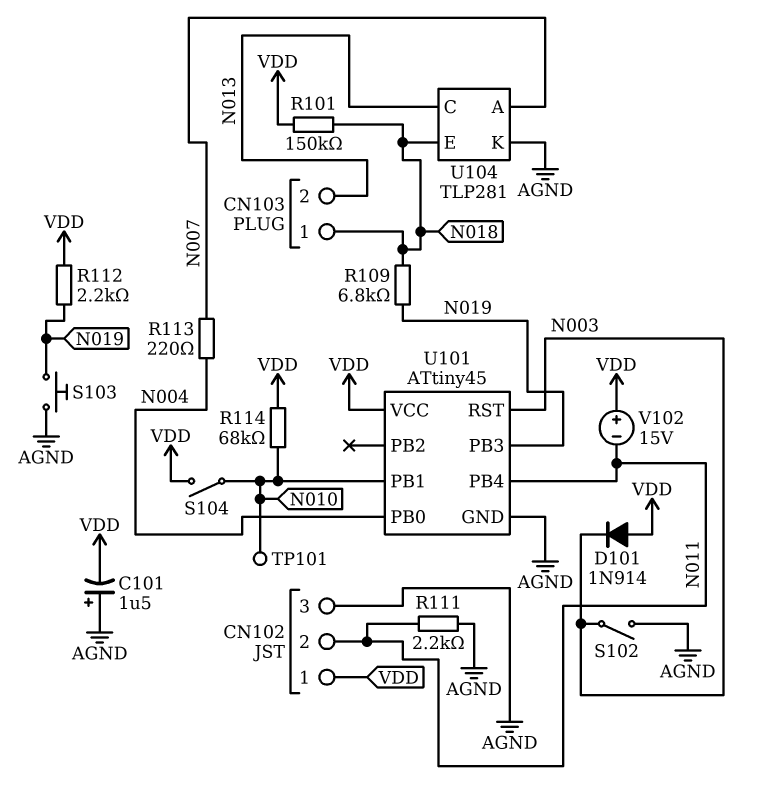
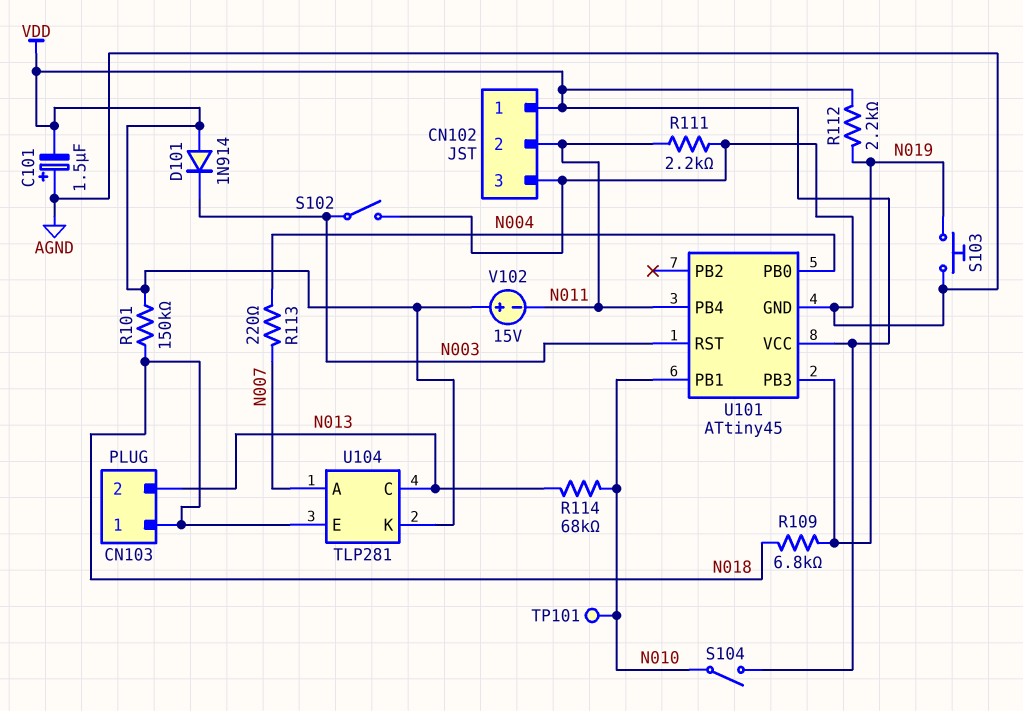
R114: 68k (N010, VDD) -> 68k (N010, N013)
U104 pin K: AGND -> VDD

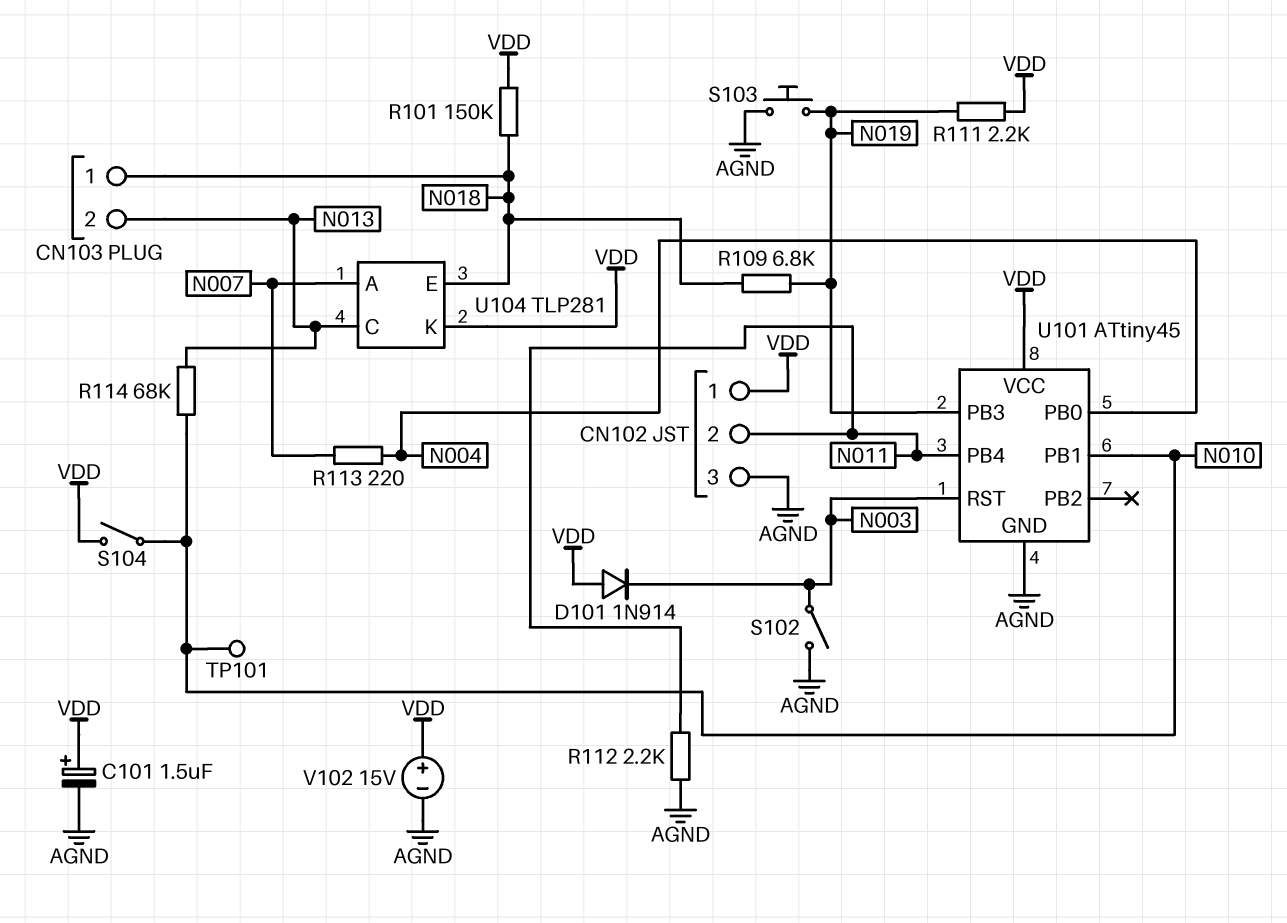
C101: 1.5uF (plus AGND, minus VDD) -> 1.5uF (plus VDD, minus AGND)
R111: 2.2k (AGND, N011) -> 2.2k (N019, VDD)
R112: 2.2k (N019, VDD) -> 2.2k (AGND, N011)
V102: 15V (plus VDD, minus N011) -> 15V (plus VDD, minus AGND)

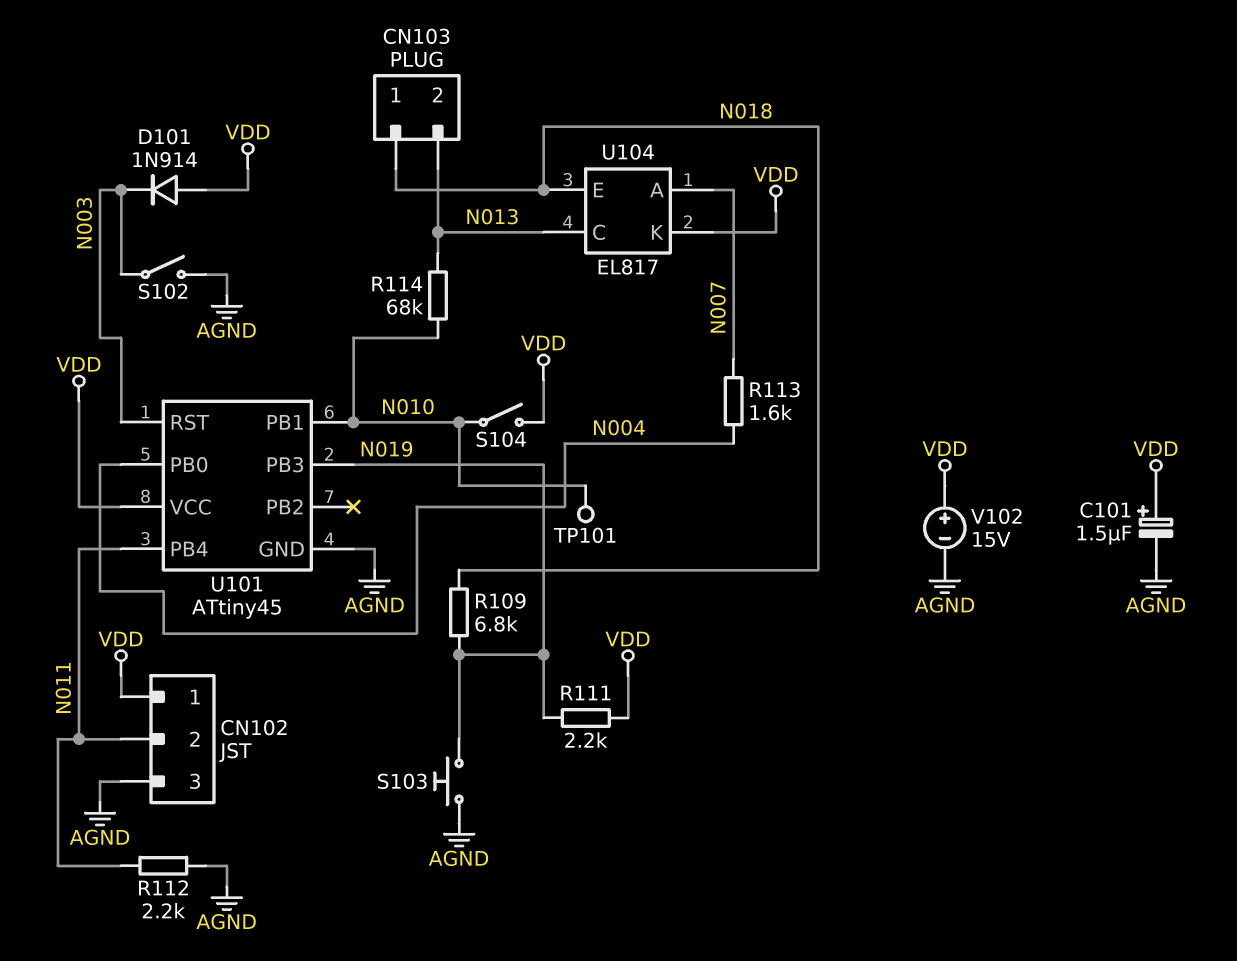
R101: 150k (N018, VDD) -> none
R113: 220 (N004, N007) -> 1.6k (N004, N007)
U104: TLP281 -> EL817

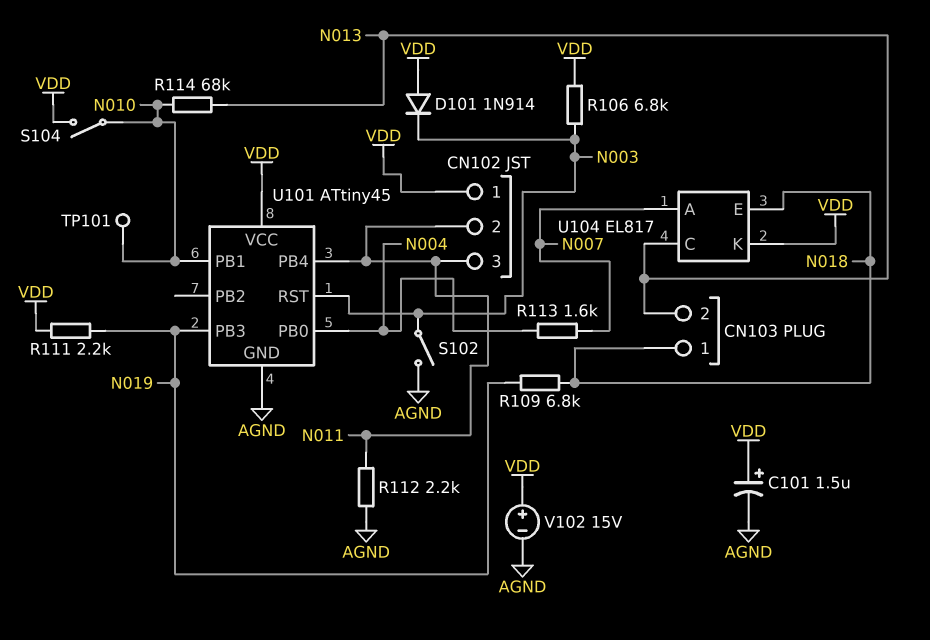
CN102 pin 3: AGND -> N011
R106: none -> 6.8k (N003, VDD)
S103: button (AGND, N019) -> none

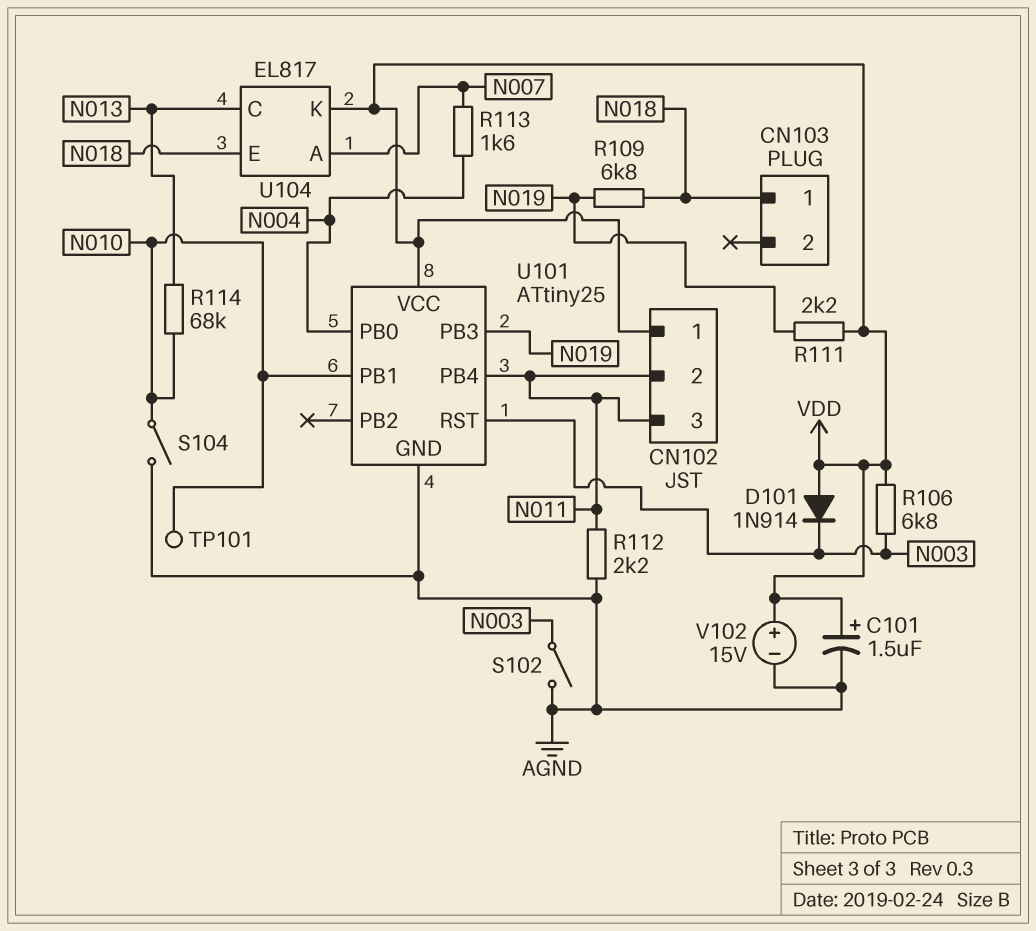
CN103 pin 2: N013 -> none
S104: switch (N010, VDD) -> switch (AGND, N010)
U101: ATtiny45 -> ATtiny25

